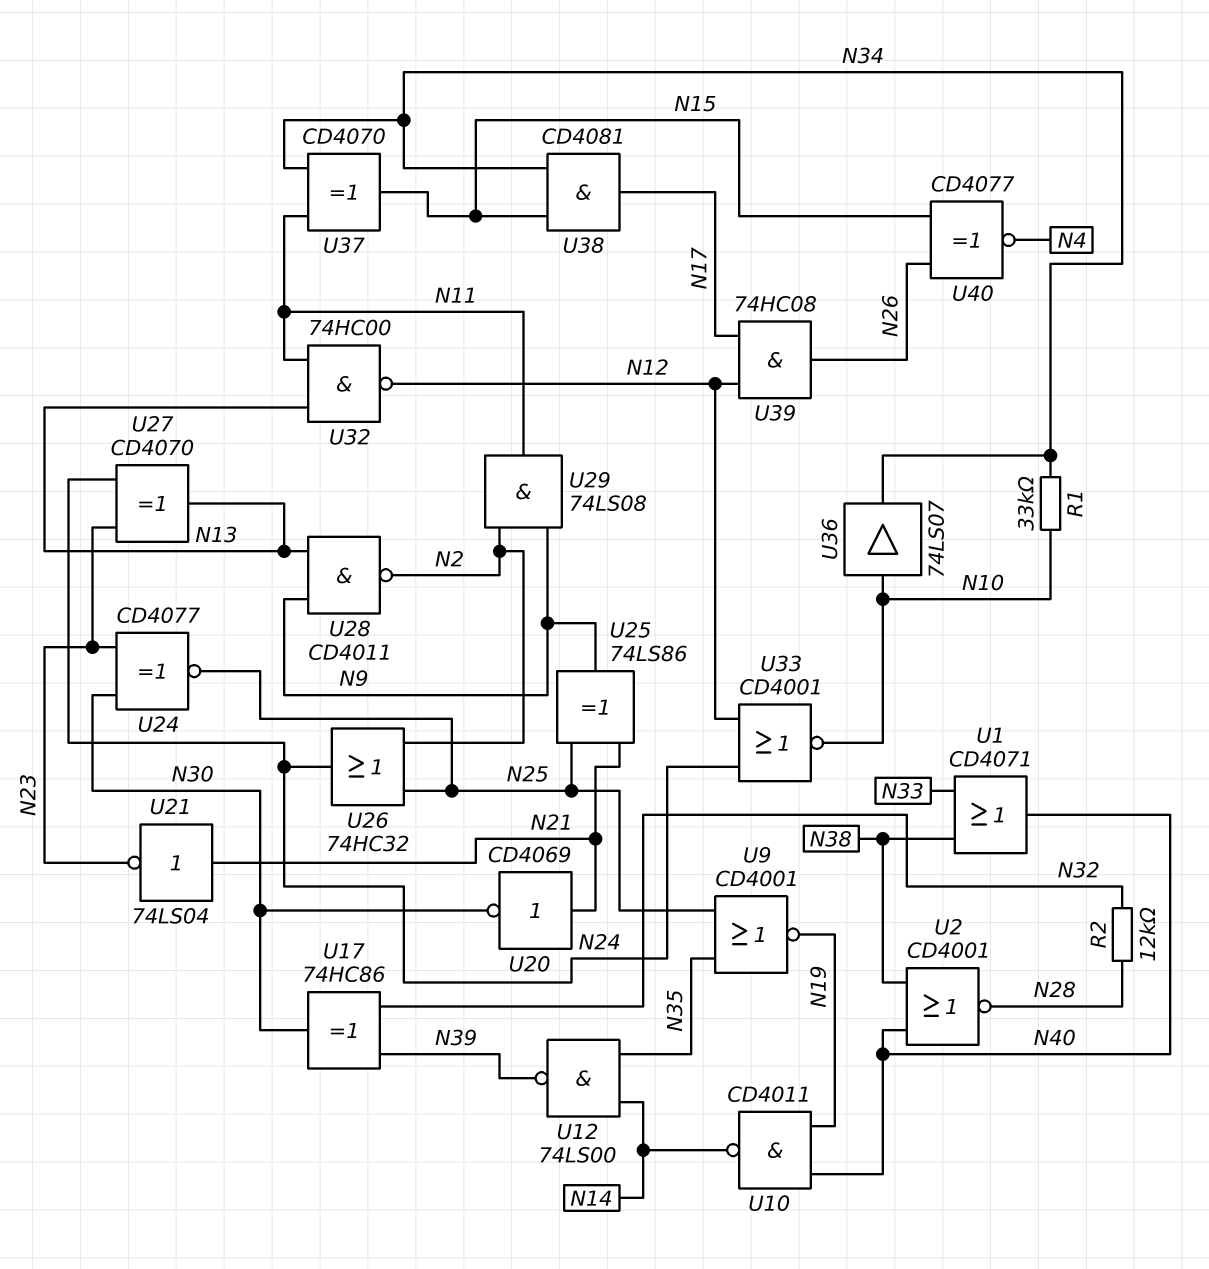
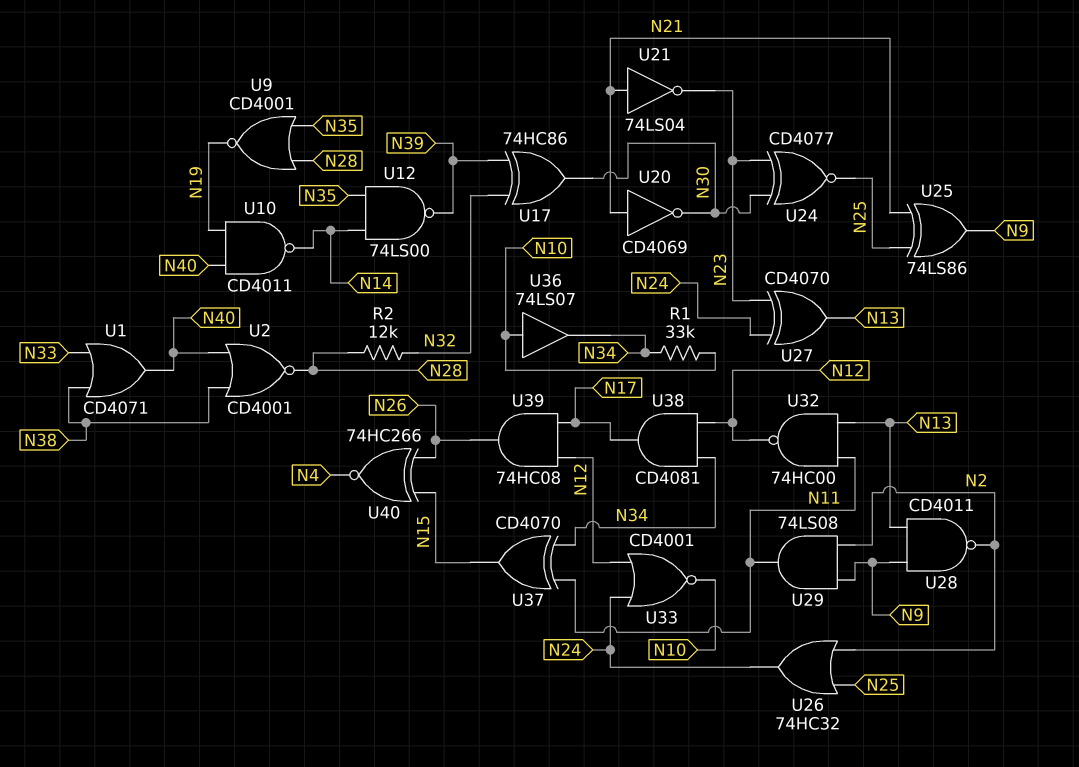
U9: NOR CD4001 (in N25, in N35, out N19) -> NOR CD4001 (in N28, in N35, out N19)
U38: AND CD4081 (in N15, in N34, out N17) -> AND CD4081 (in N12, in N34, out N17)
U40: XNOR CD4077 (in N15, in N26, out N4) -> XNOR 74HC266 (in N15, in N26, out N4)

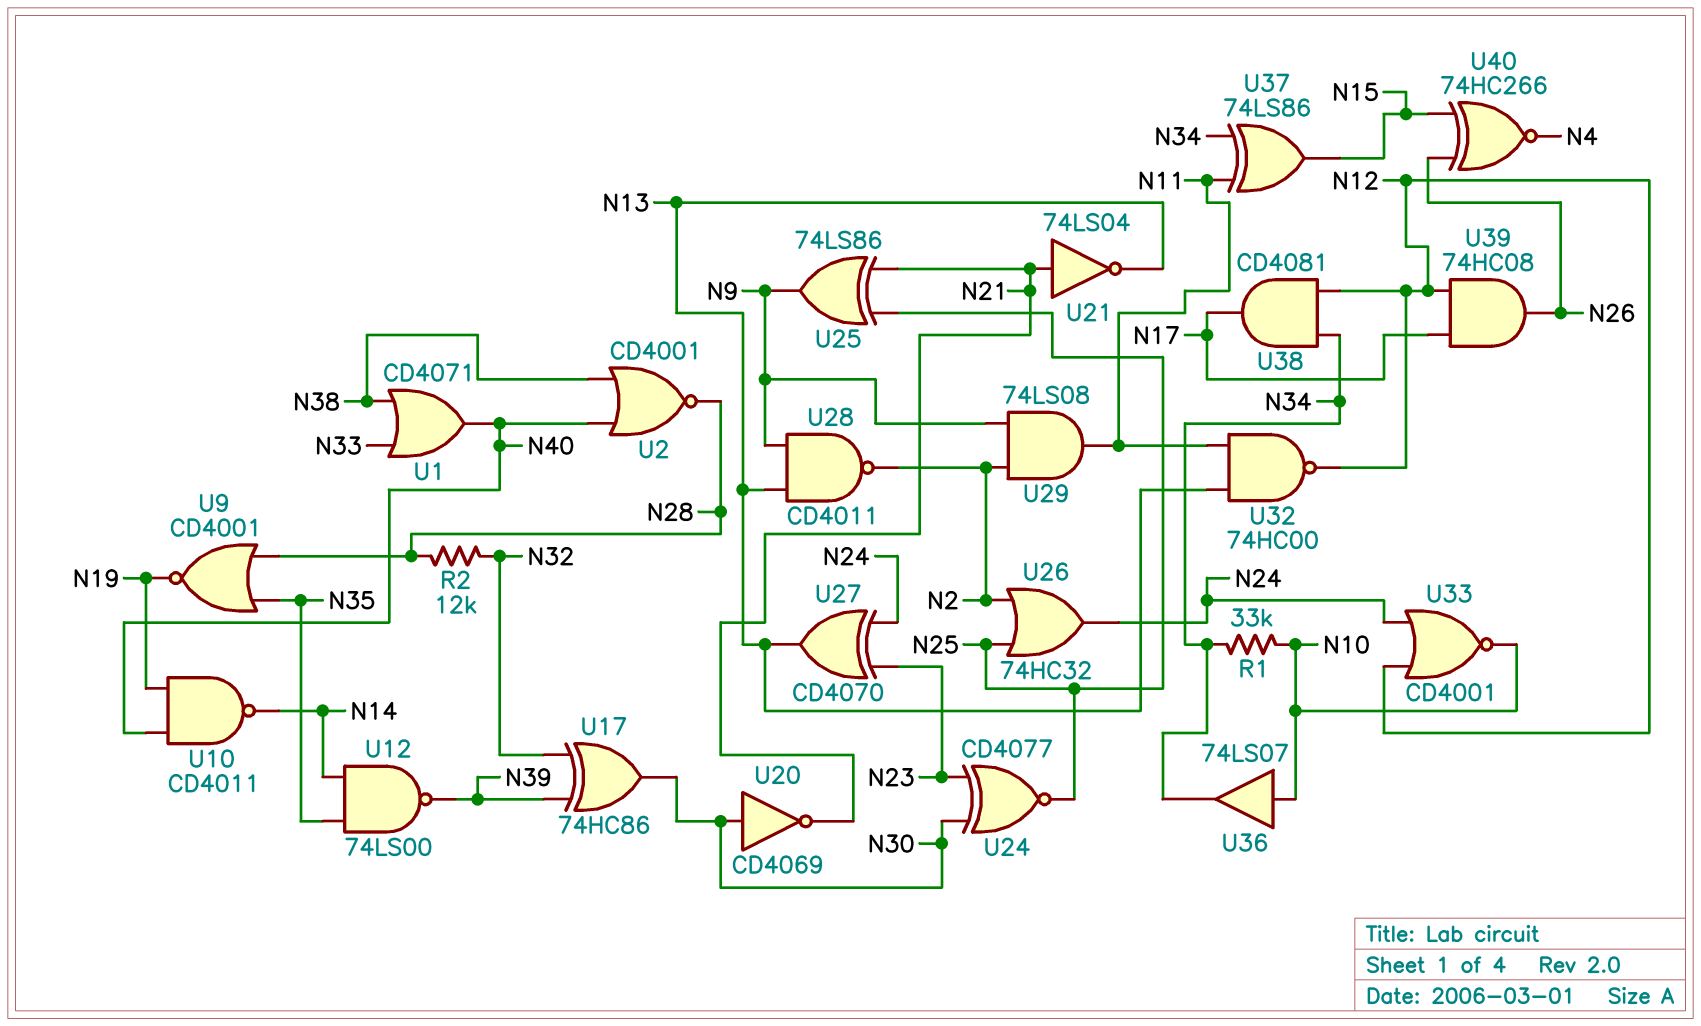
U20: NOT CD4069 (in N21, out N30) -> NOT CD4069 (in N30, out N21)
U21: NOT 74LS04 (in N21, out N23) -> NOT 74LS04 (in N21, out N13)
U37: XOR CD4070 (in N11, in N34, out N15) -> XOR 74LS86 (in N11, in N34, out N15)

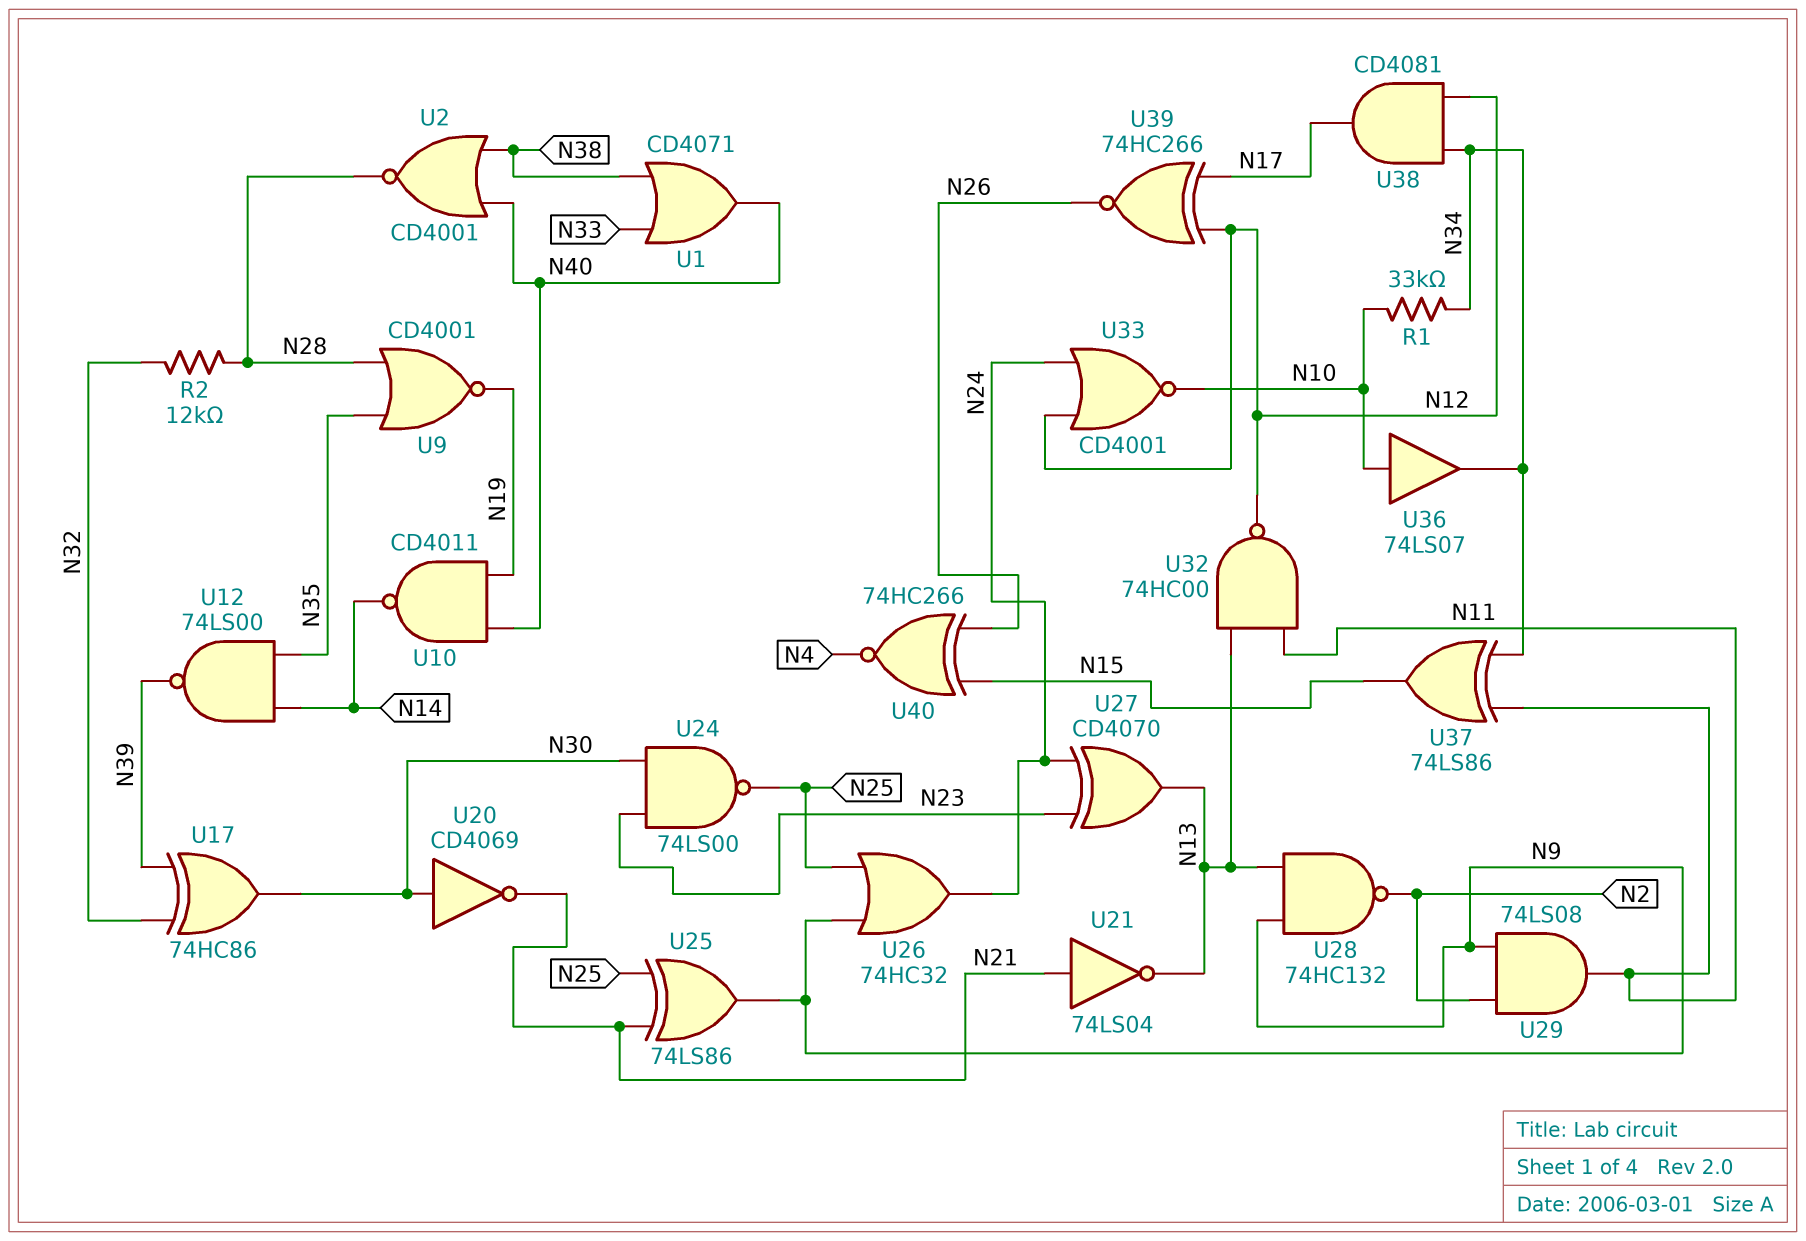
U24: XNOR CD4077 (in N23, in N30, out N25) -> NAND 74LS00 (in N23, in N30, out N25)
U26: OR 74HC32 (in N2, in N25, out N24) -> OR 74HC32 (in N9, in N25, out N24)
U28: NAND CD4011 (in N9, in N13, out N2) -> NAND 74HC132 (in N9, in N13, out N2)
U39: AND 74HC08 (in N12, in N17, out N26) -> XNOR 74HC266 (in N12, in N17, out N26)

